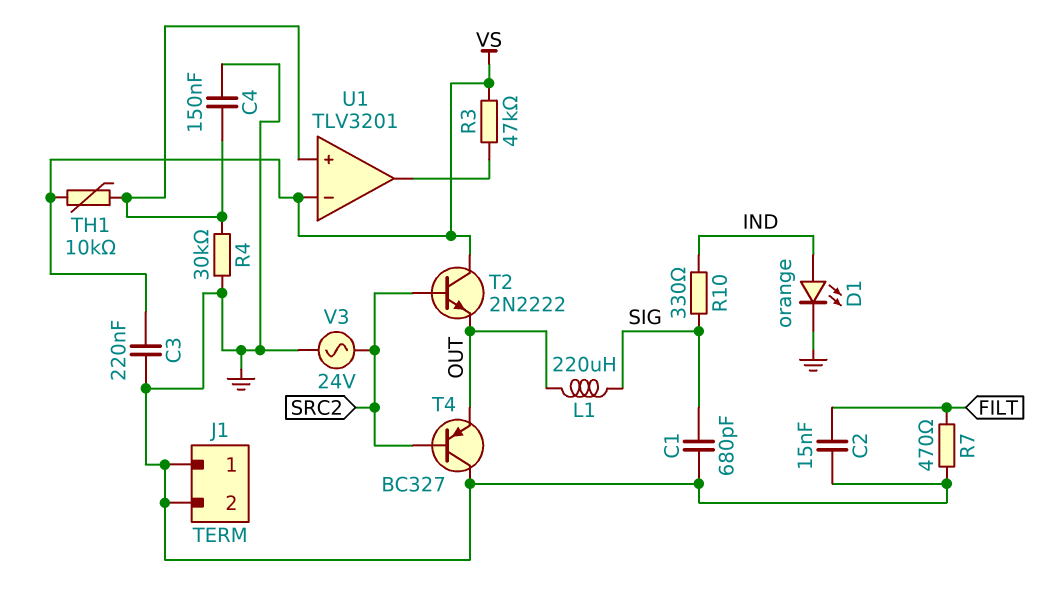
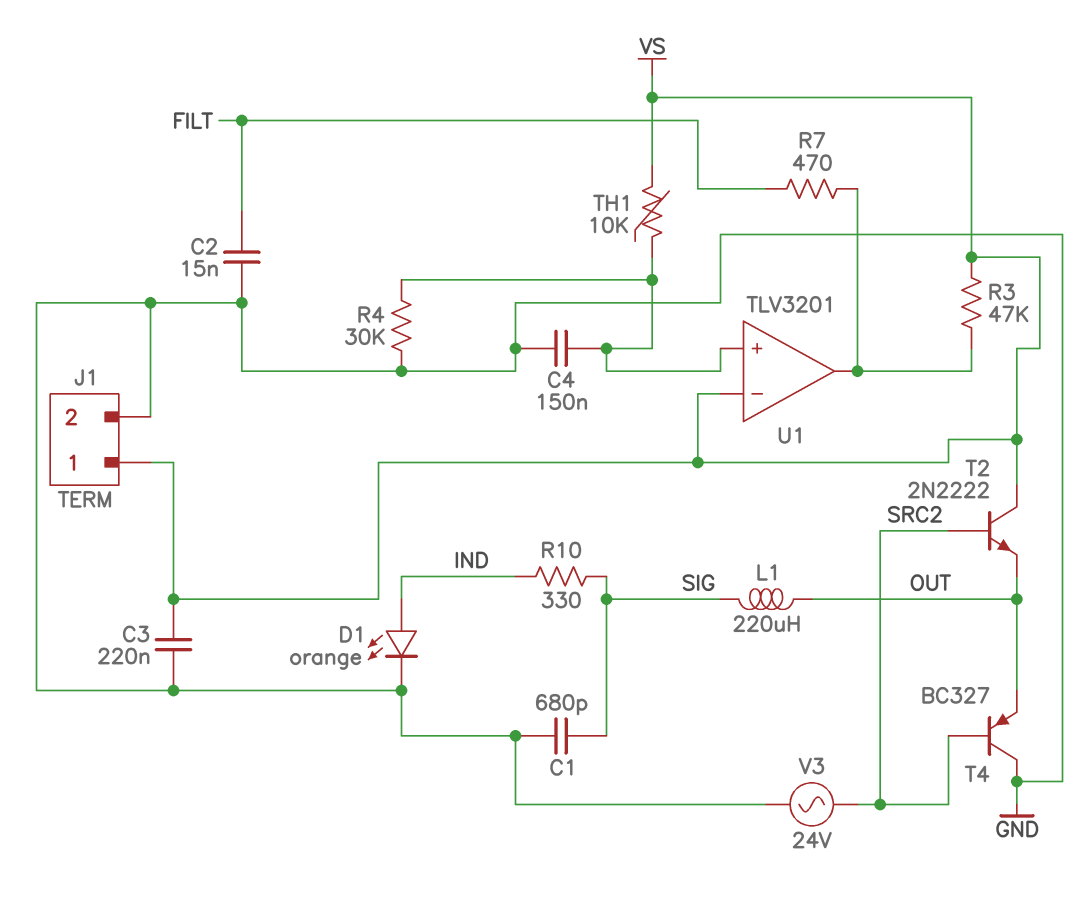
J1 pin 1: GND -> VS
R7: 470 (FILT, GND) -> 470 (FILT, U1/out)

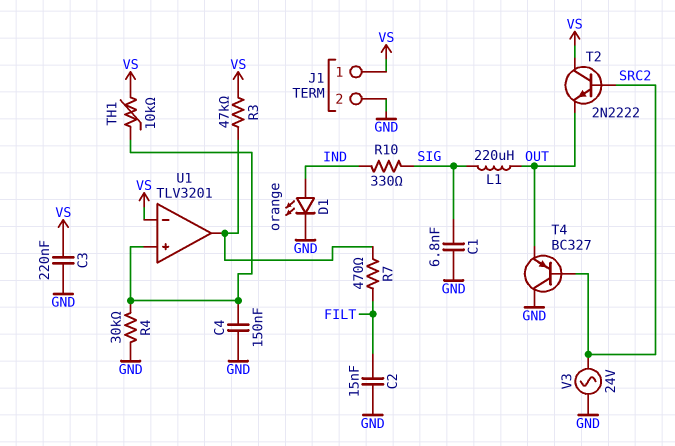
C1: 680pF (GND, SIG) -> 6.8nF (GND, SIG)

